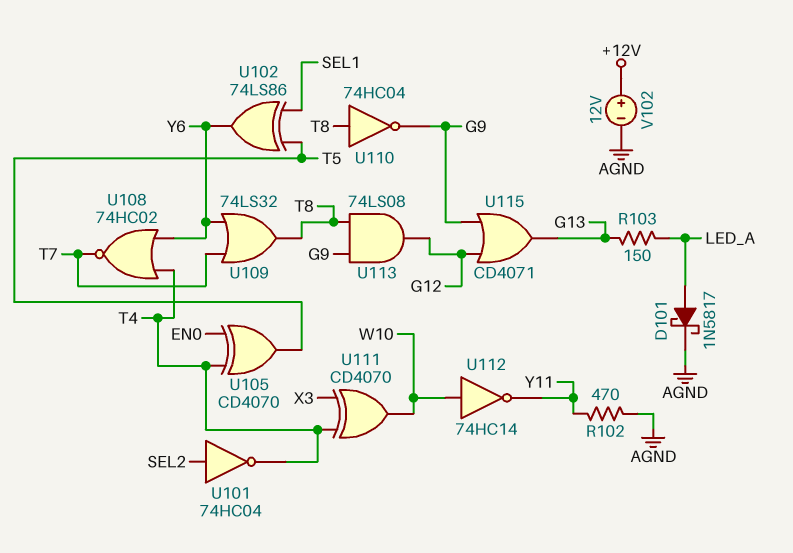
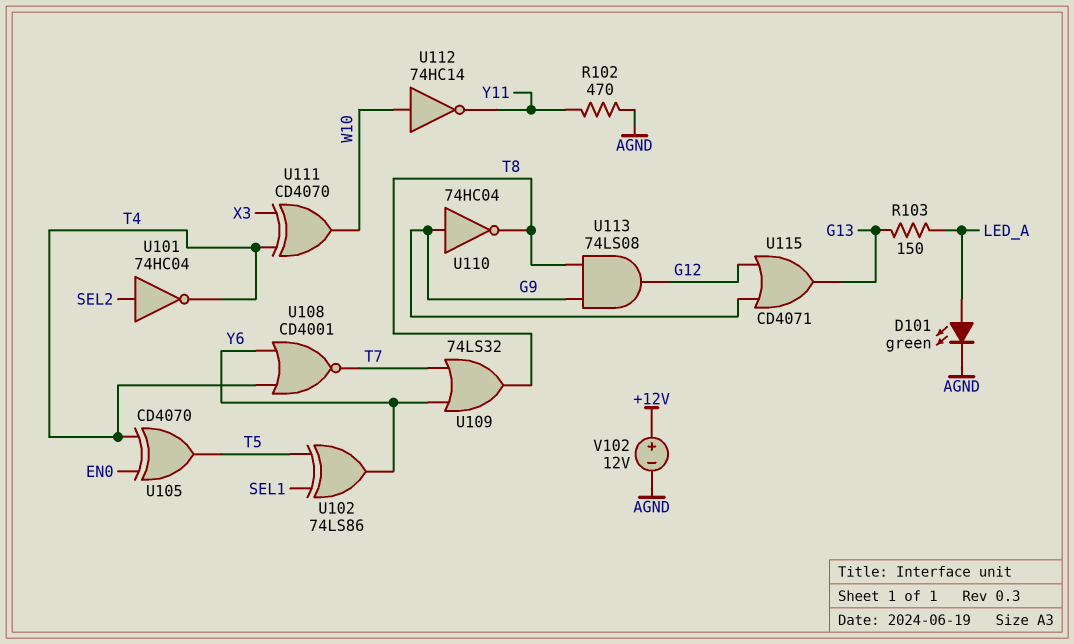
D101: schottky 1N5817 (A LED_A, K AGND) -> LED green (A LED_A, K AGND)
U108: NOR 74HC02 (in T4, in Y6, out T7) -> NOR CD4001 (in T4, in Y6, out T7)
U110: NOT 74HC04 (in T8, out G9) -> NOT 74HC04 (in G9, out T8)

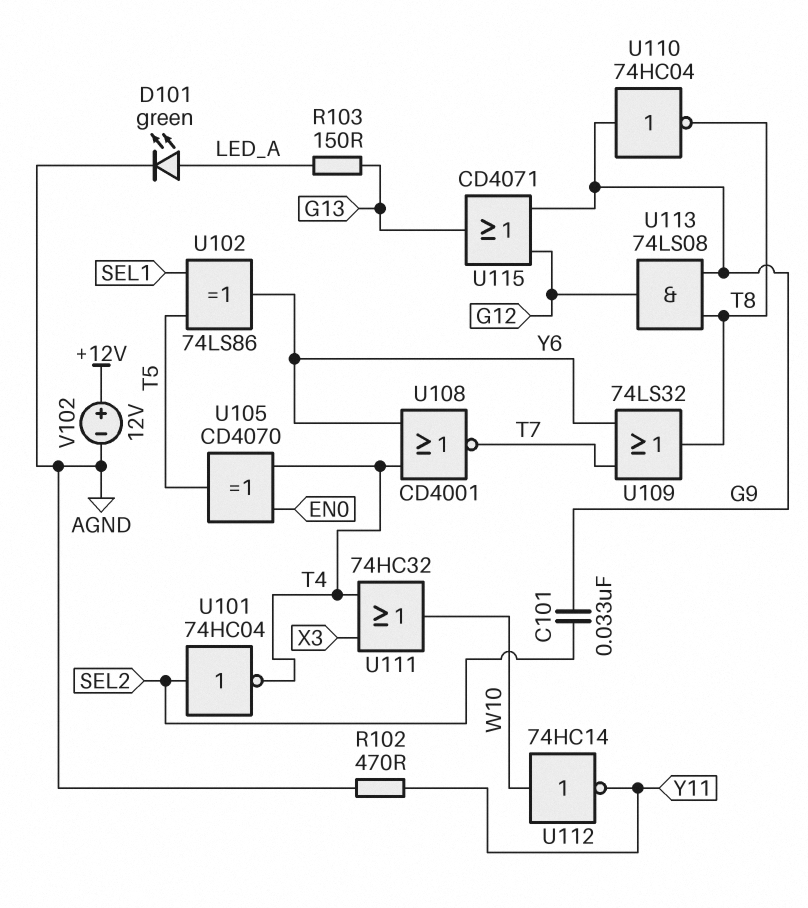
C101: none -> 33nF (G9, SEL2)
U111: XOR CD4070 (in T4, in X3, out W10) -> OR 74HC32 (in T4, in X3, out W10)

